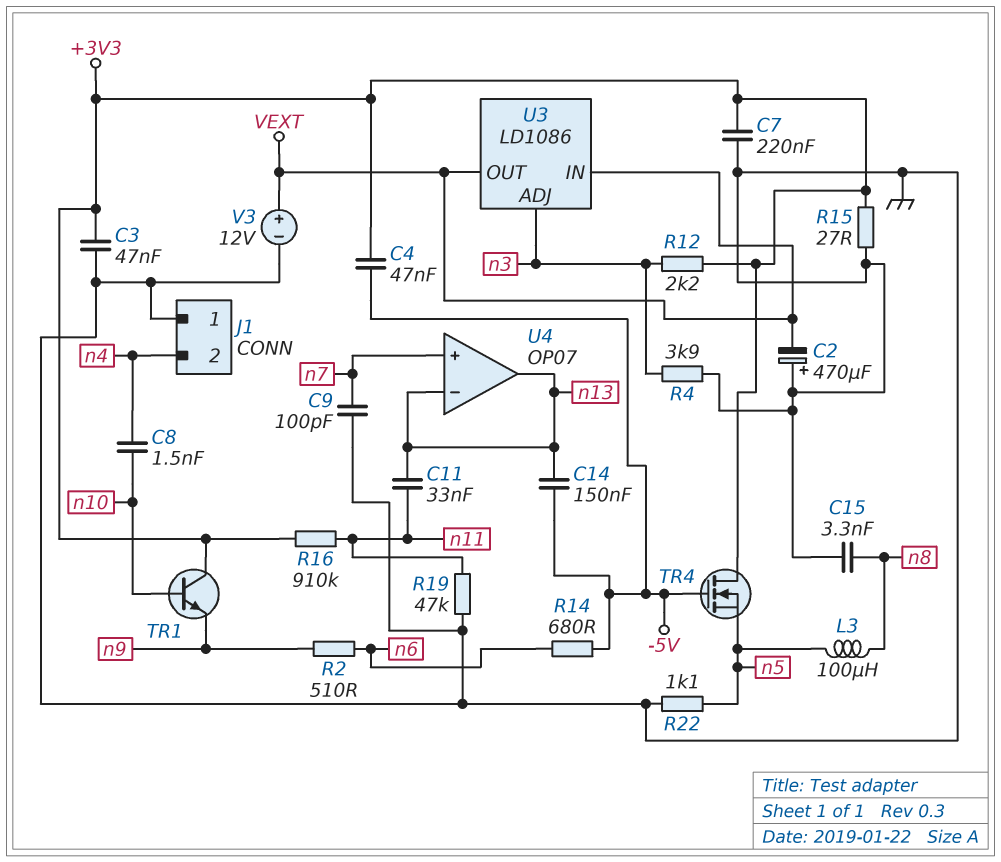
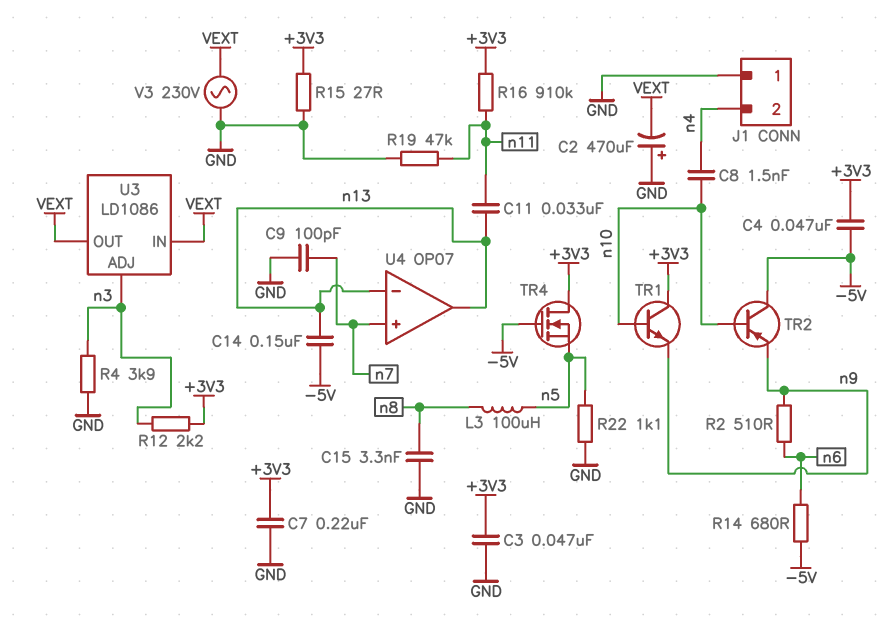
TR2: none -> PNP (B n10, C -5V, E n9)
V3: 12V (plus VEXT, minus GND) -> AC 230V (GND, VEXT)

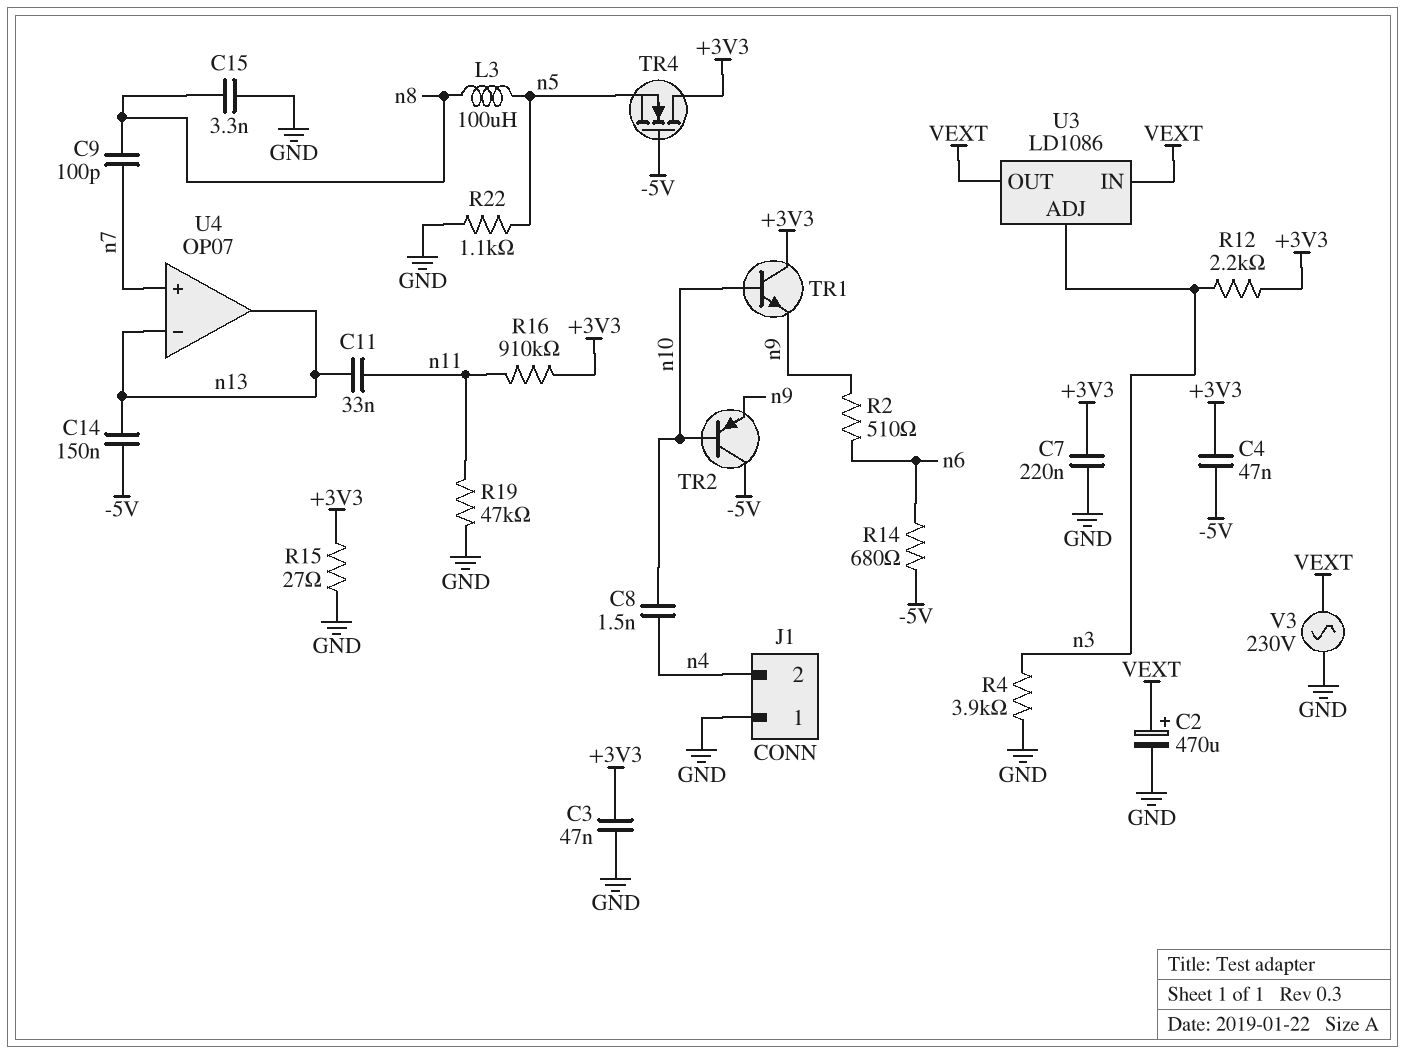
C2: 470uF (plus GND, minus VEXT) -> 470uF (plus VEXT, minus GND)
C9: 100pF (GND, n7) -> 100pF (n7, n8)

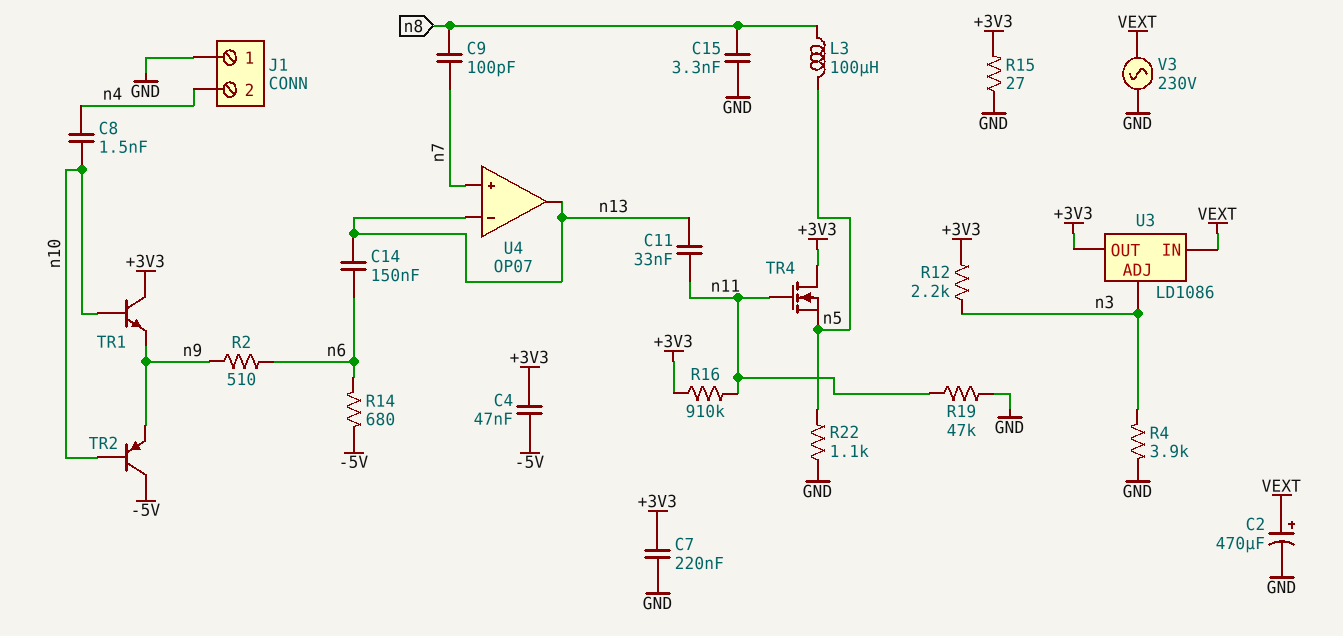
C3: 47nF (+3V3, GND) -> none
C14: 150nF (-5V, n13) -> 150nF (n6, n13)
TR4: NMOS (G -5V, D +3V3, S n5) -> NMOS (G n11, D +3V3, S n5)
U3 pin OUT: VEXT -> +3V3

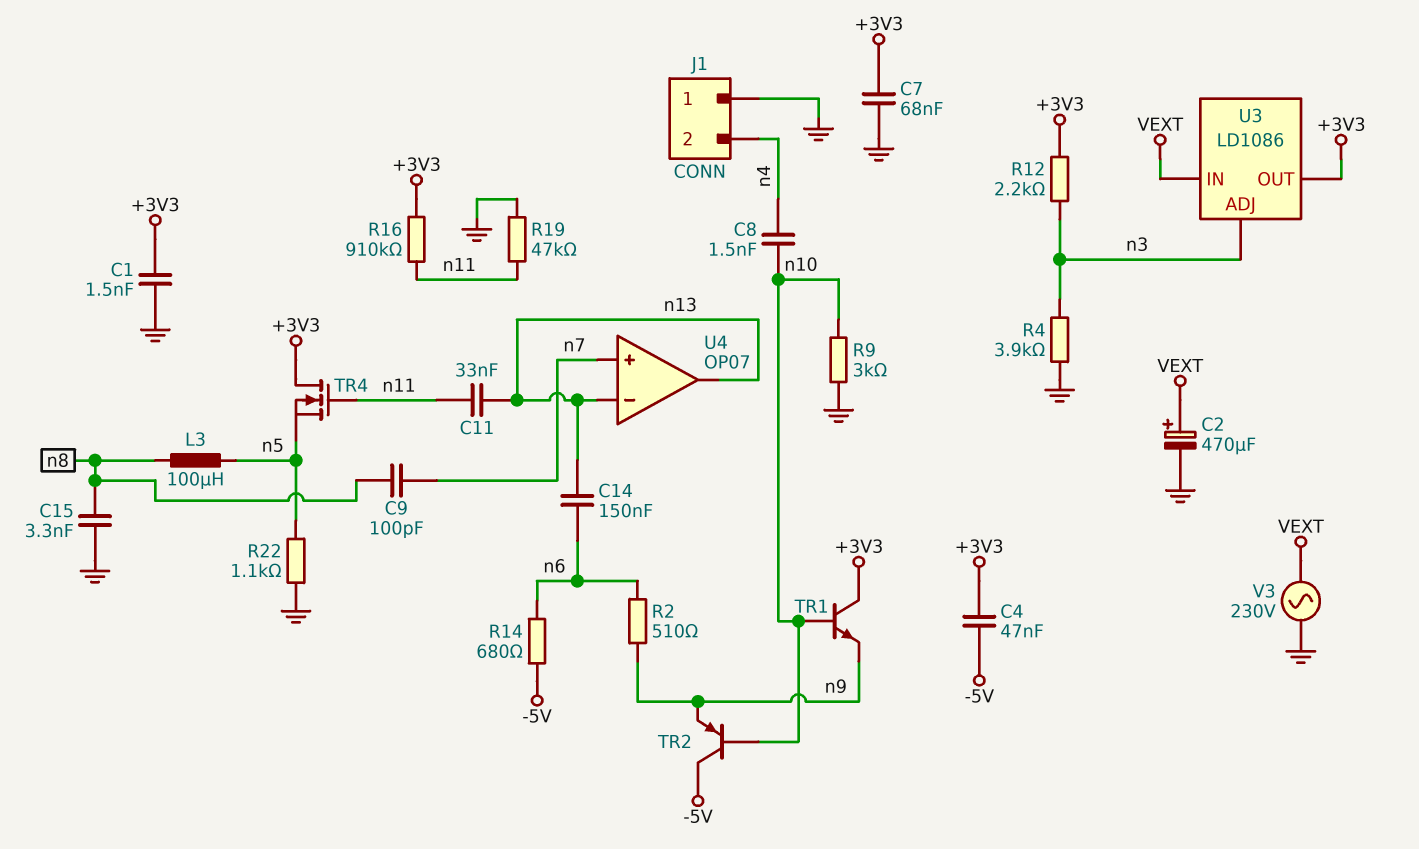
C1: none -> 1.5nF (+3V3, GND)
C7: 220nF (+3V3, GND) -> 68nF (+3V3, GND)
R9: none -> 3k (GND, n10)
R15: 27 (+3V3, GND) -> none

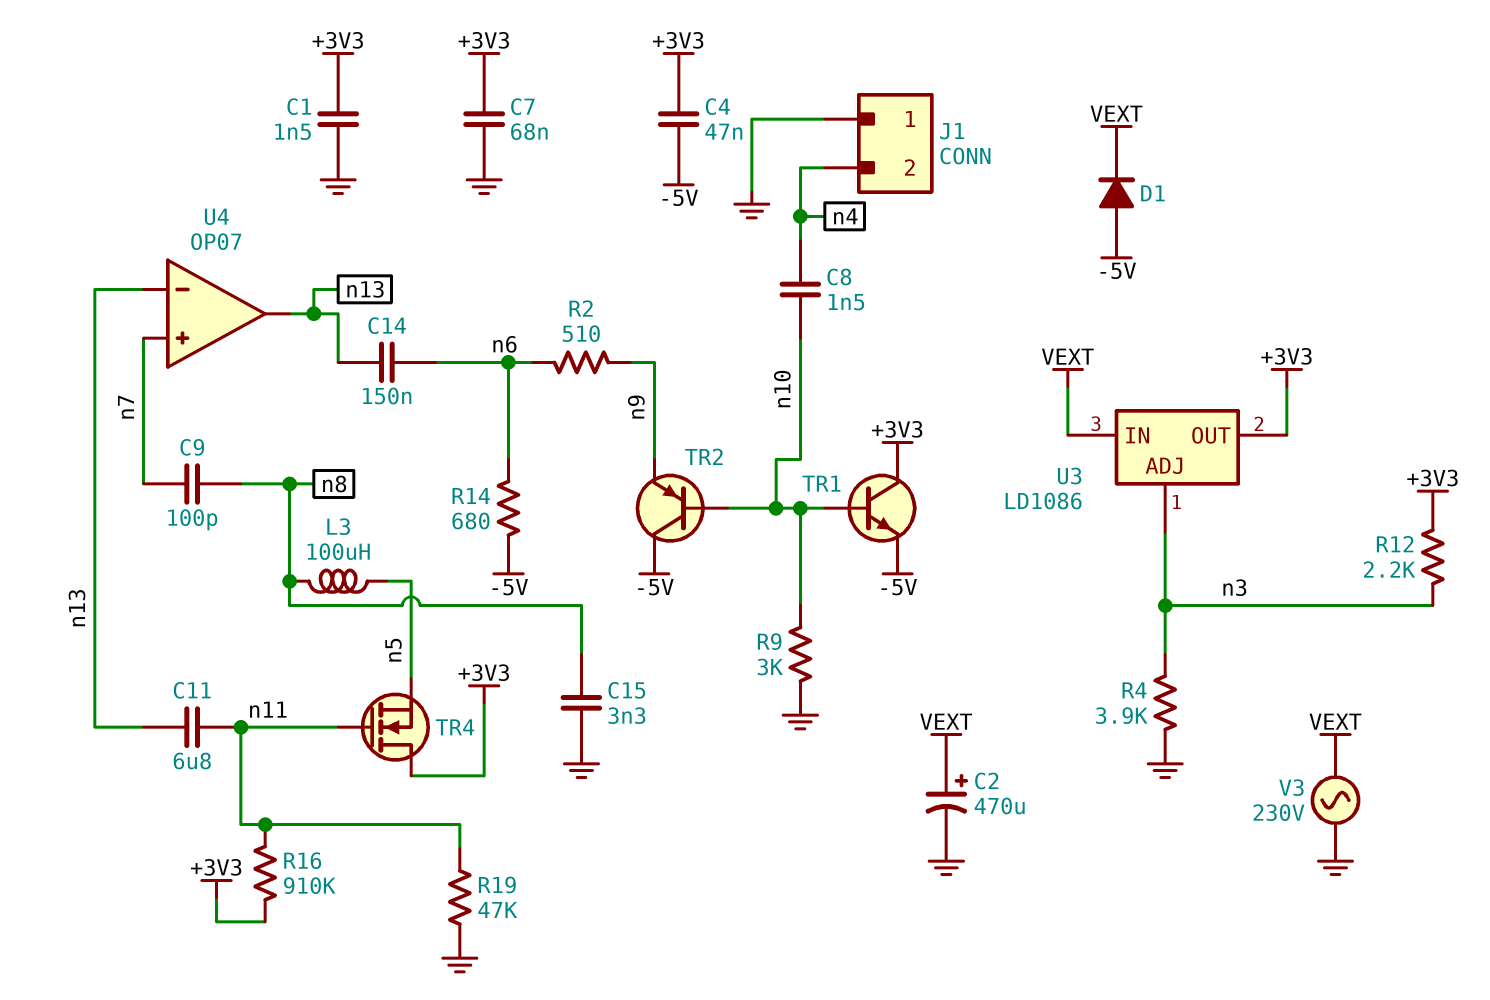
C11: 33nF (n11, n13) -> 6.8uF (n11, n13)
D1: none -> diode (A -5V, K VEXT)
R22: 1.1k (GND, n5) -> none
TR1: NPN (B n10, C +3V3, E n9) -> NPN (B n10, C +3V3, E -5V)

